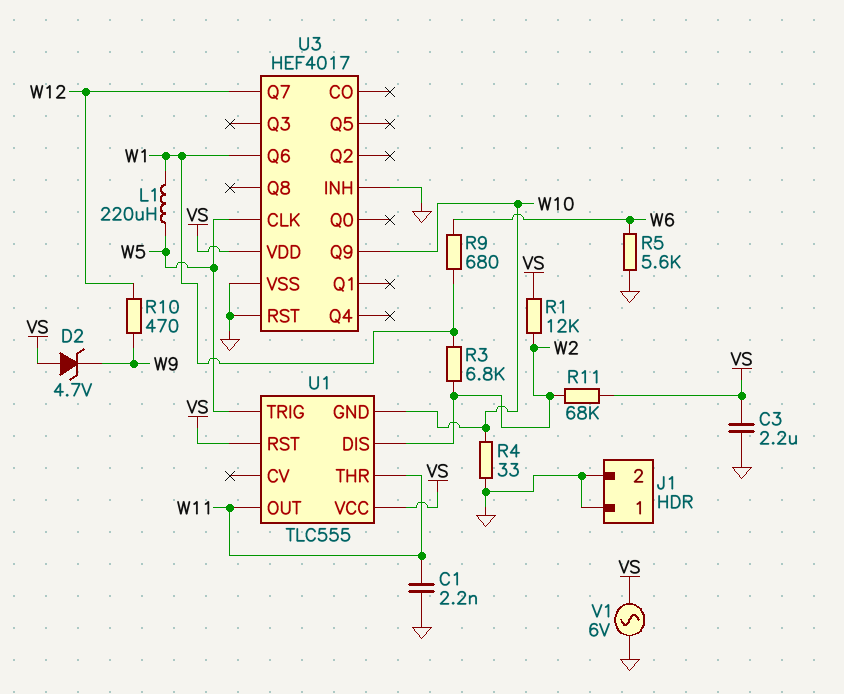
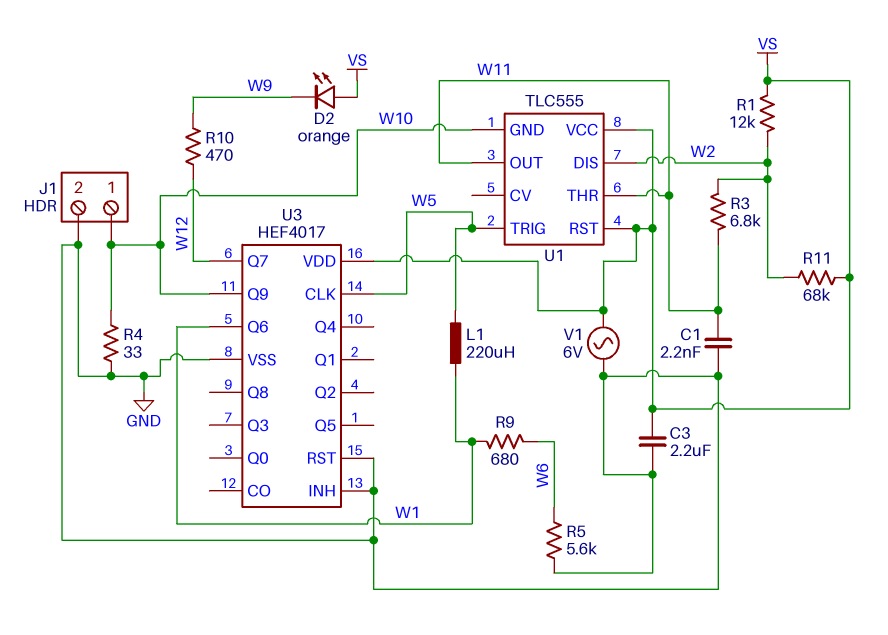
D2: zener 4.7V (A VS, K W9) -> LED orange (A VS, K W9)
J1 pin 1: GND -> W10
R3: 6.8k (W1, W2) -> 6.8k (W2, W11)

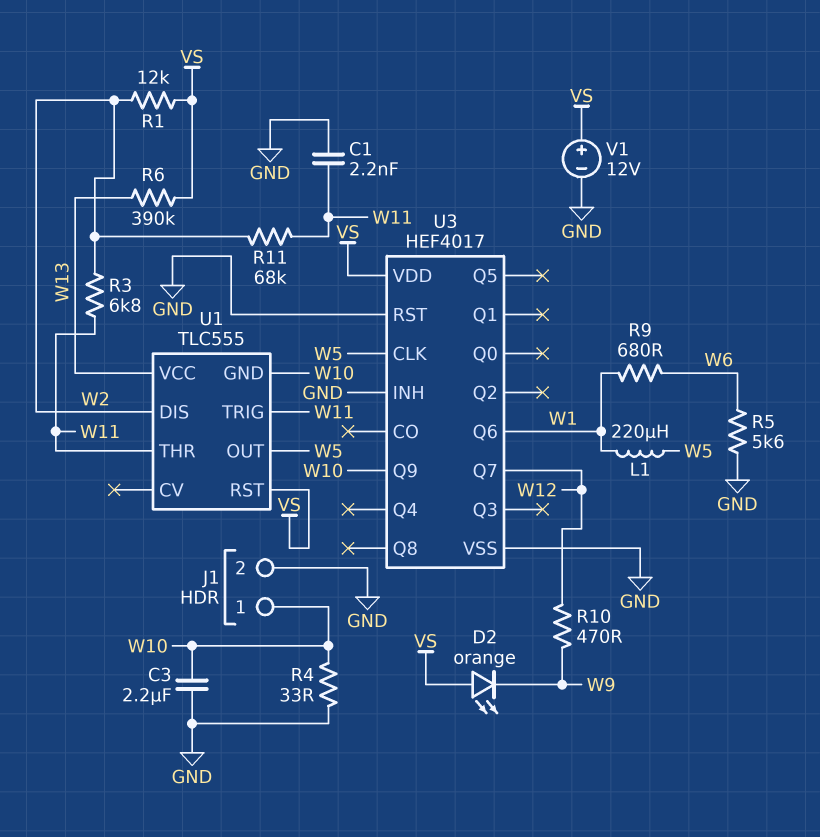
C3: 2.2uF (GND, VS) -> 2.2uF (GND, W10)
R6: none -> 390k (VS, W13)
R11: 68k (VS, W2) -> 68k (W2, W11)
U1 pin OUT: W11 -> W5
U1 pin TRIG: W5 -> W11
U1 pin VCC: VS -> W13
V1: AC 6V (GND, VS) -> 12V (plus VS, minus GND)

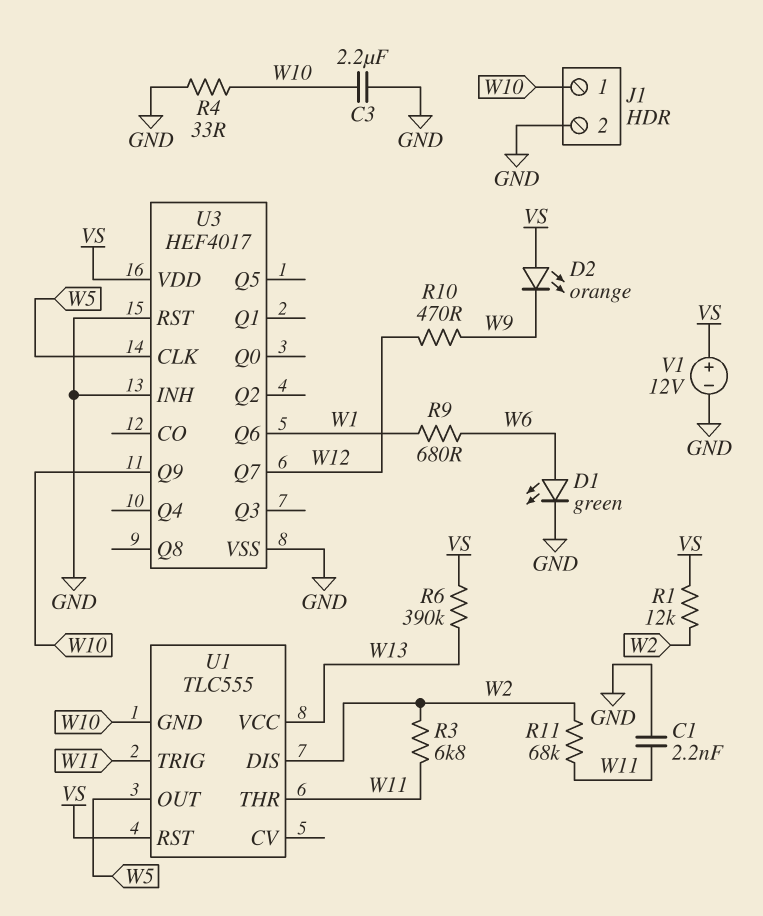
D1: none -> LED green (A W6, K GND)
L1: 220uH (W1, W5) -> none
R5: 5.6k (GND, W6) -> none

